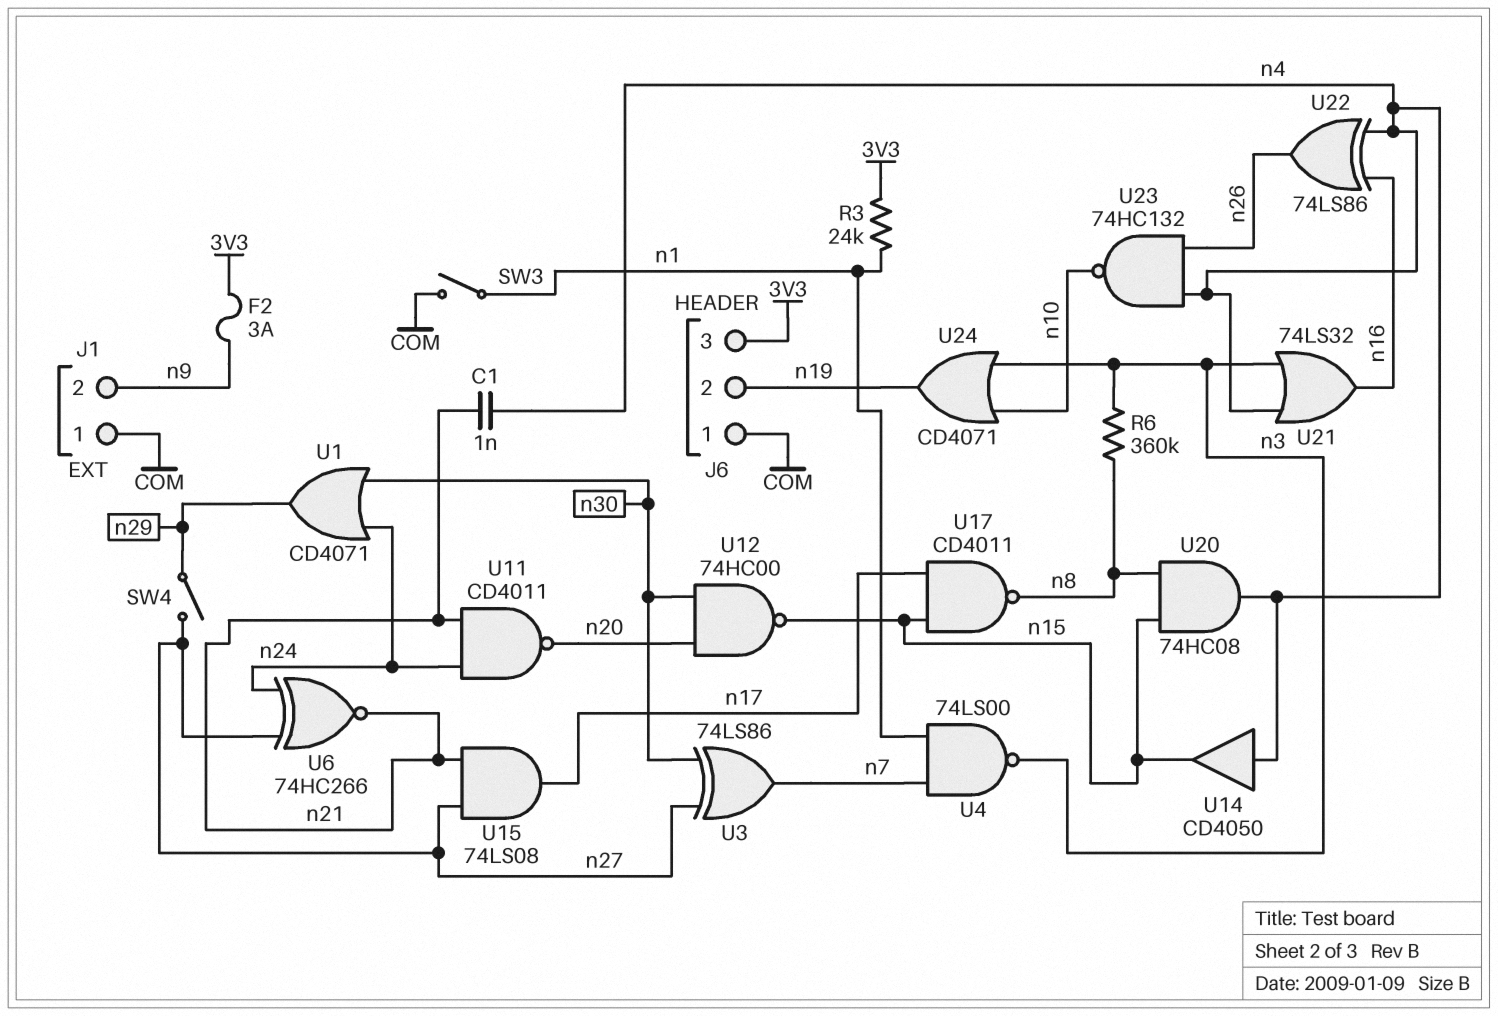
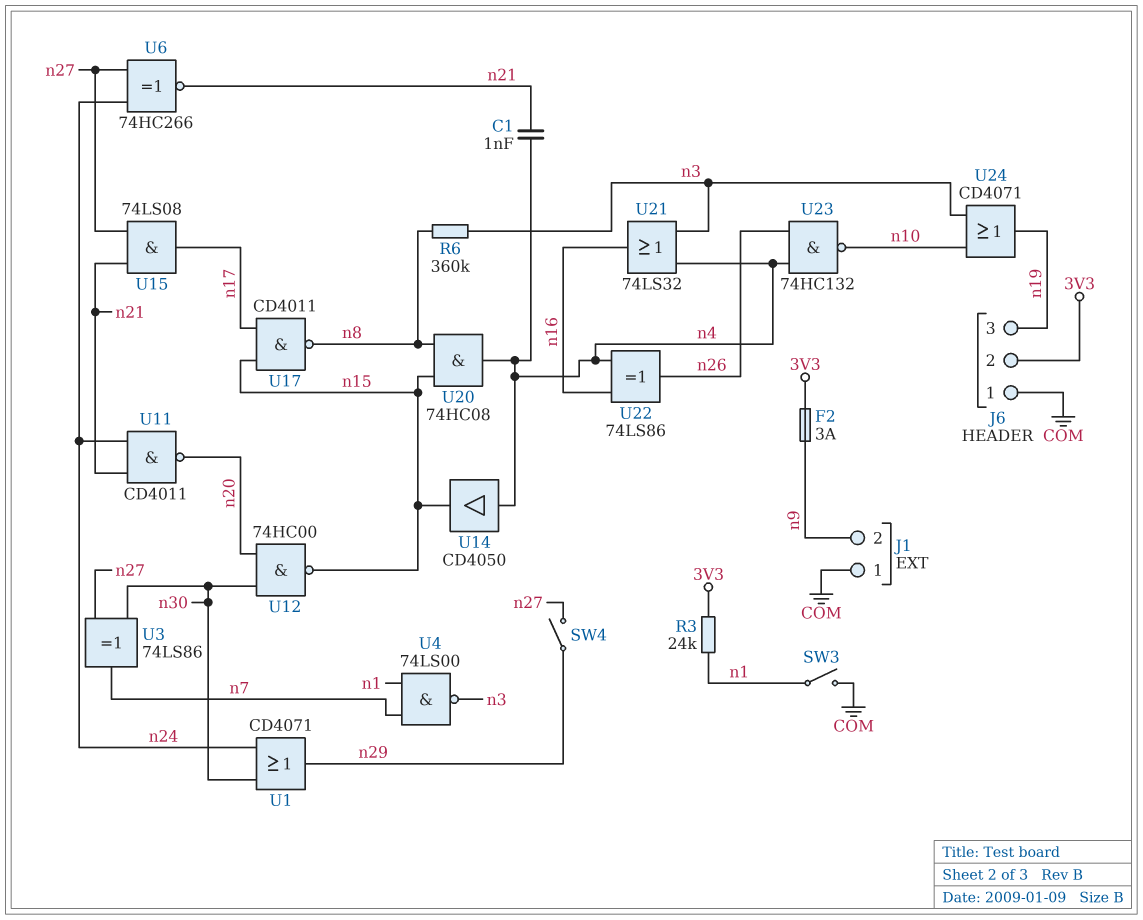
J6 pin 2: n19 -> 3V3
J6 pin 3: 3V3 -> n19

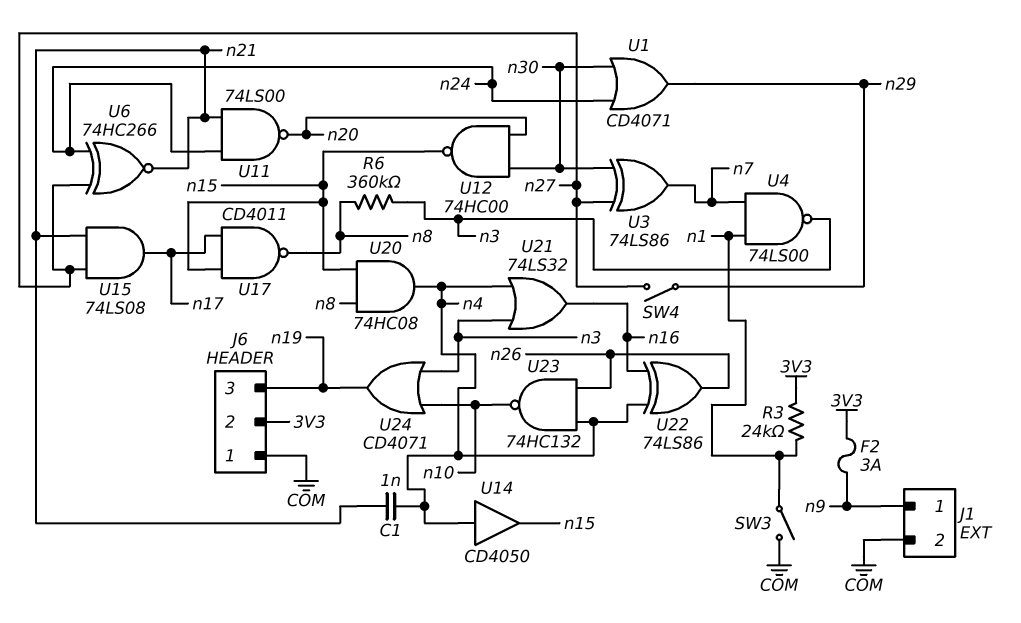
J1 pin 1: COM -> n9
J1 pin 2: n9 -> COM
U11: NAND CD4011 (in n21, in n24, out n20) -> NAND 74LS00 (in n21, in n24, out n20)

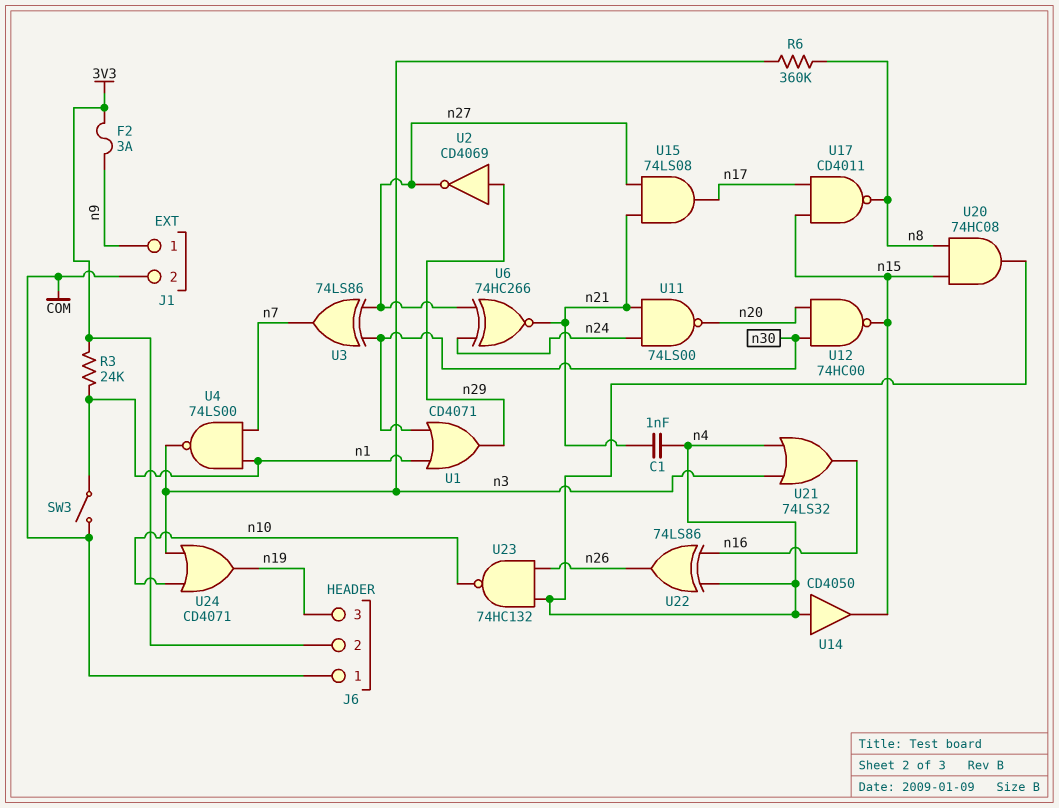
SW4: switch (n27, n29) -> none
U1: OR CD4071 (in n24, in n30, out n29) -> OR CD4071 (in n1, in n30, out n29)
U2: none -> NOT CD4069 (in n29, out n27)

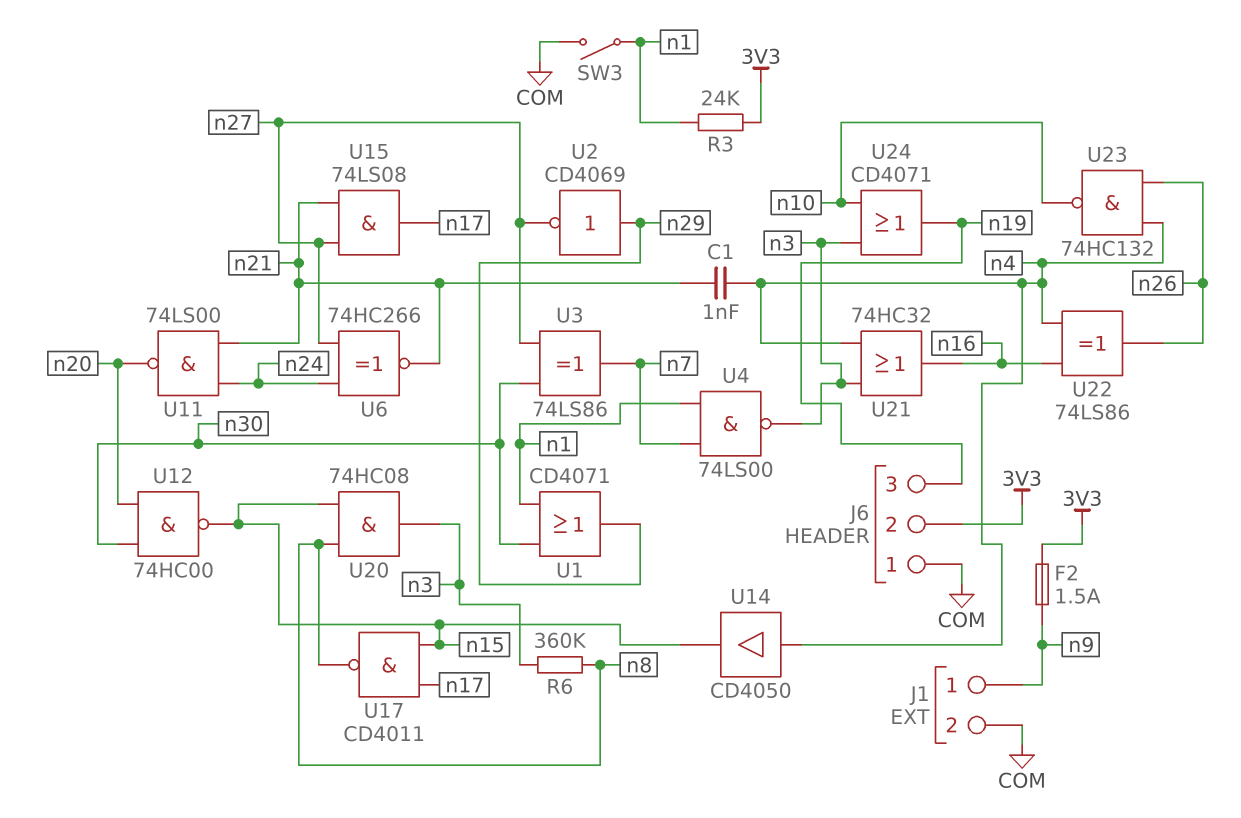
F2: 3A (3V3, n9) -> 1.5A (3V3, n9)
U20: AND 74HC08 (in n8, in n15, out n4) -> AND 74HC08 (in n8, in n15, out n3)
U21: OR 74LS32 (in n3, in n4, out n16) -> OR 74HC32 (in n3, in n4, out n16)

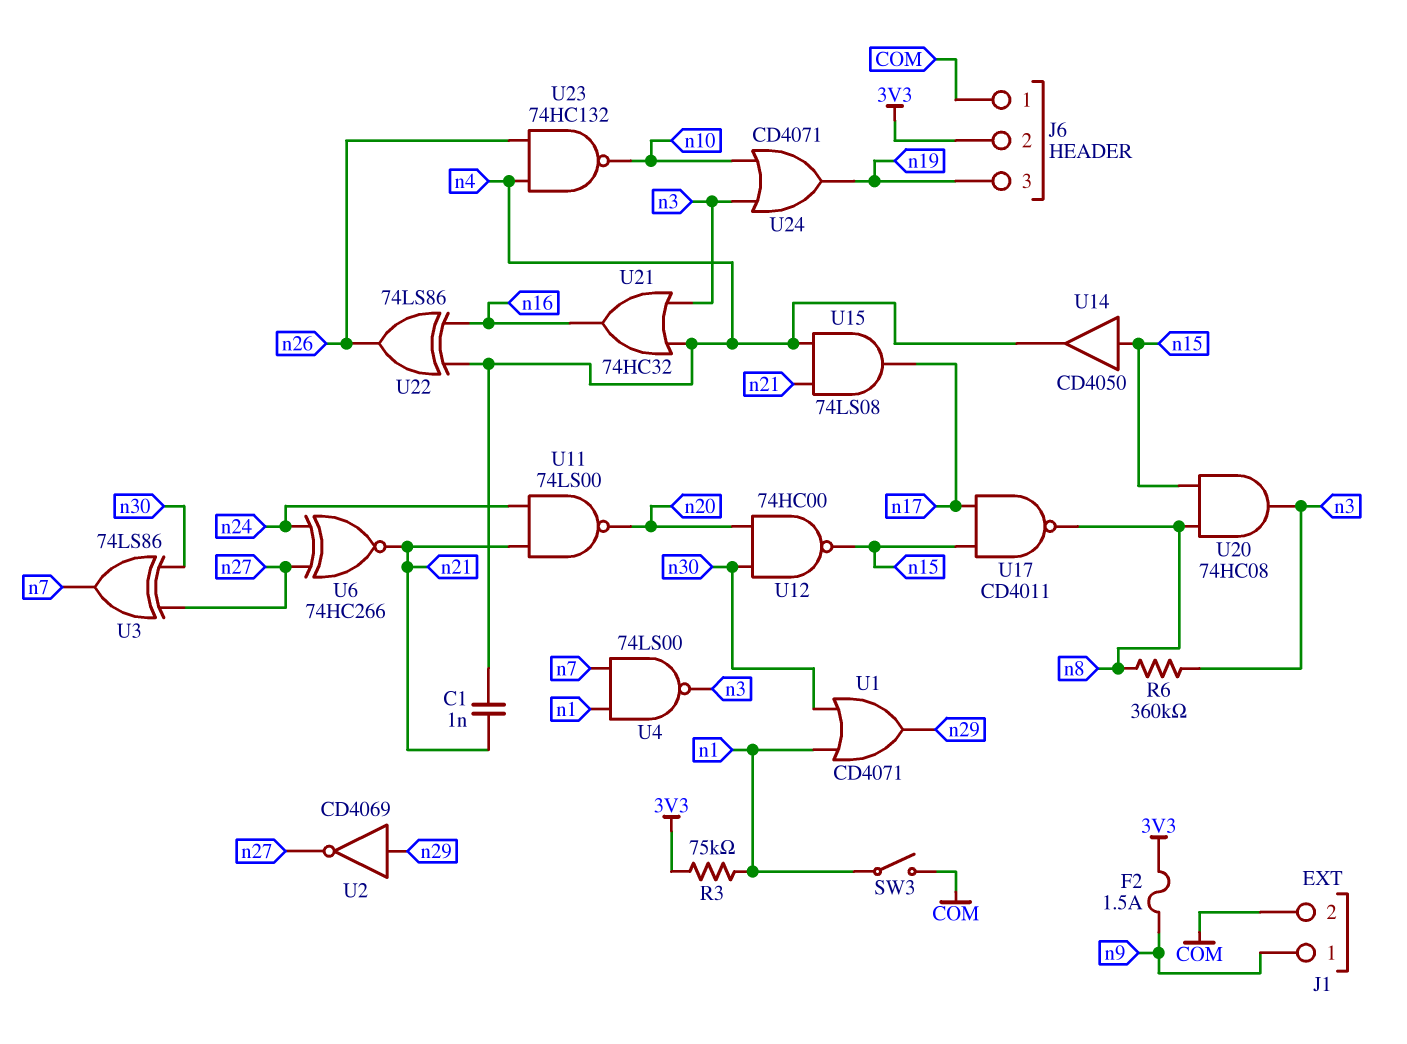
R3: 24k (3V3, n1) -> 75k (3V3, n1)
U14: buffer CD4050 (in n4, out n15) -> buffer CD4050 (in n15, out n4)
U15: AND 74LS08 (in n21, in n27, out n17) -> AND 74LS08 (in n4, in n21, out n17)

